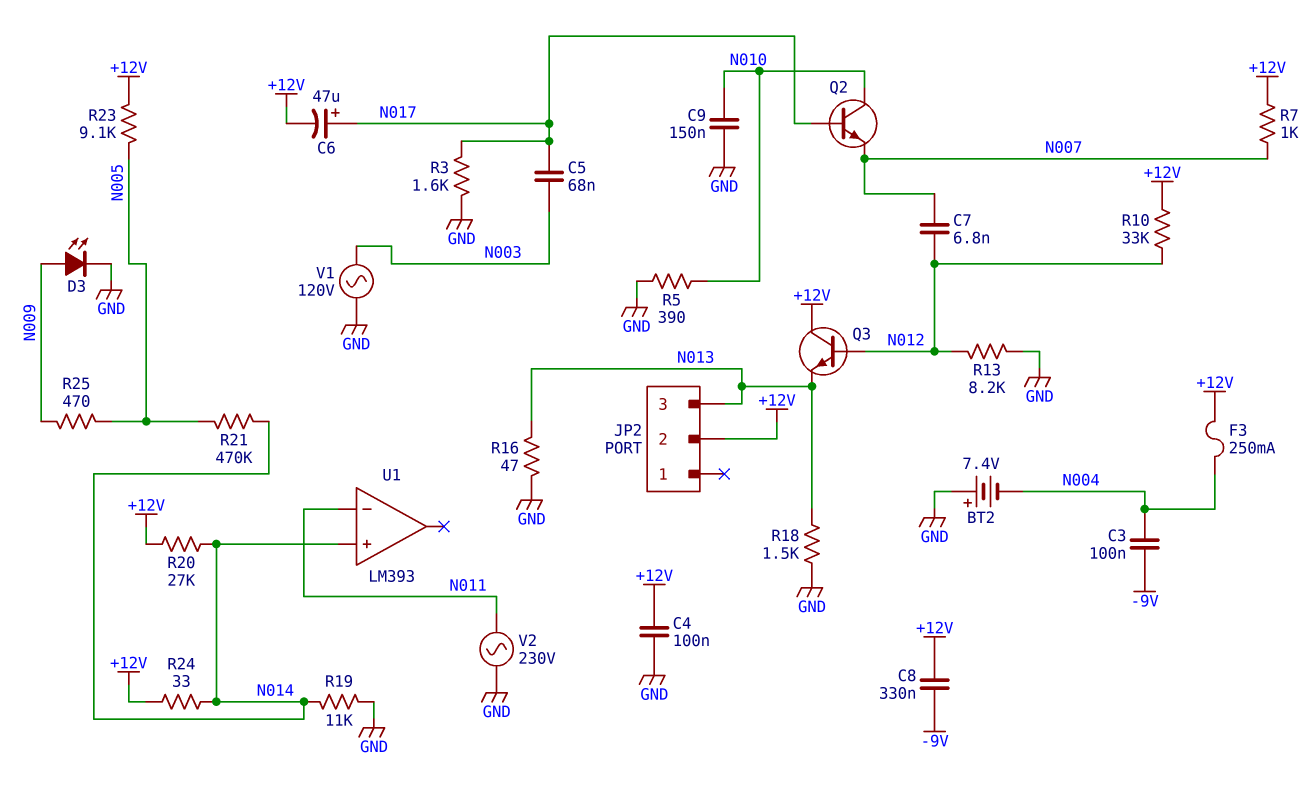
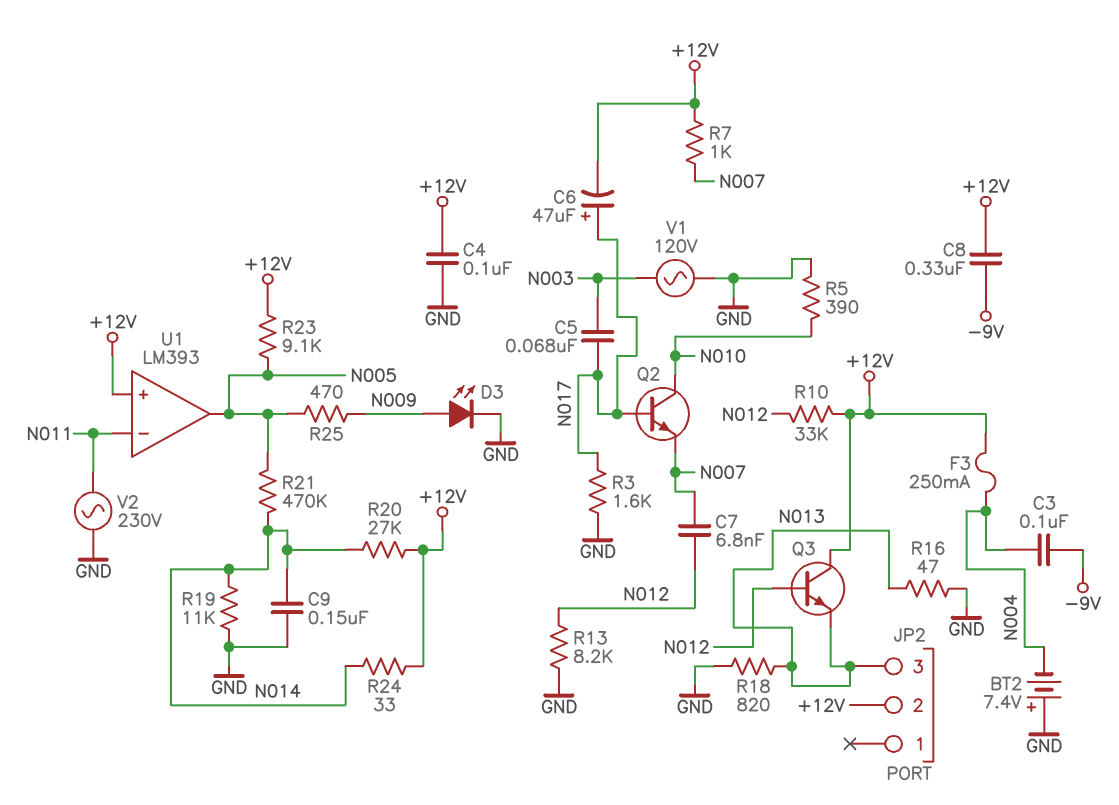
C9: 150nF (GND, N010) -> 150nF (GND, N014)
R18: 1.5k (GND, N013) -> 820 (GND, N013)
U1 pin in+: N014 -> +12V
U1 pin out: none -> N005

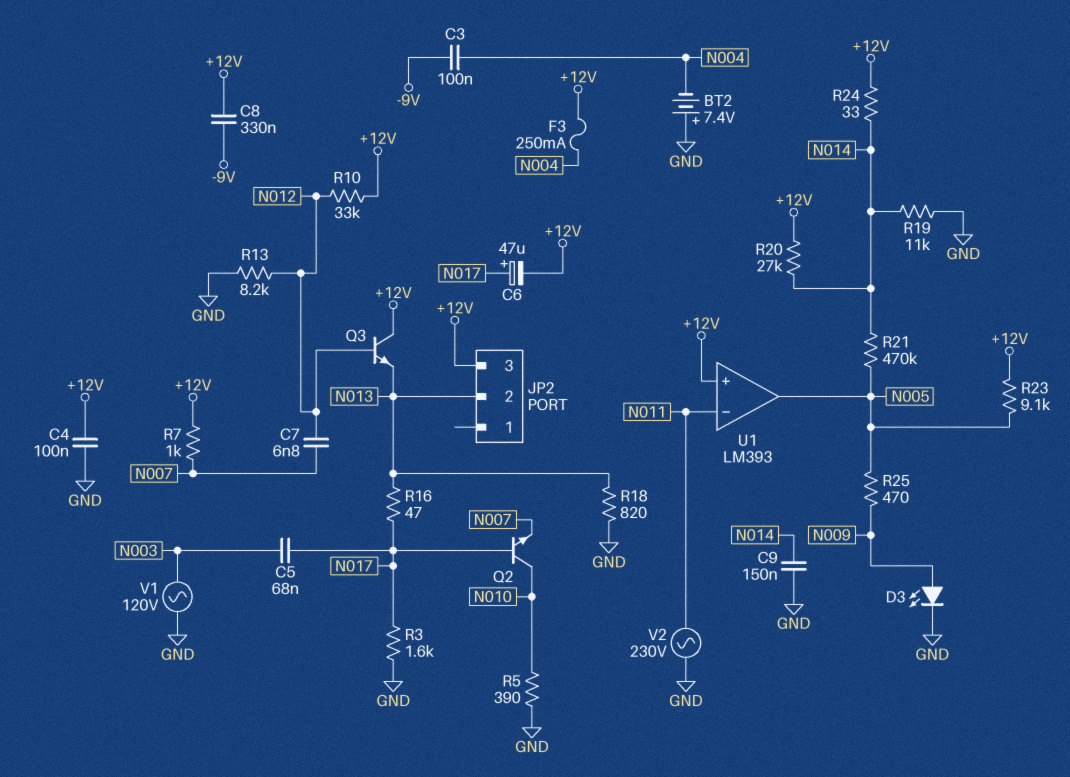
JP2 pin 2: +12V -> N013
JP2 pin 3: N013 -> +12V
R16: 47 (GND, N013) -> 47 (N013, N017)

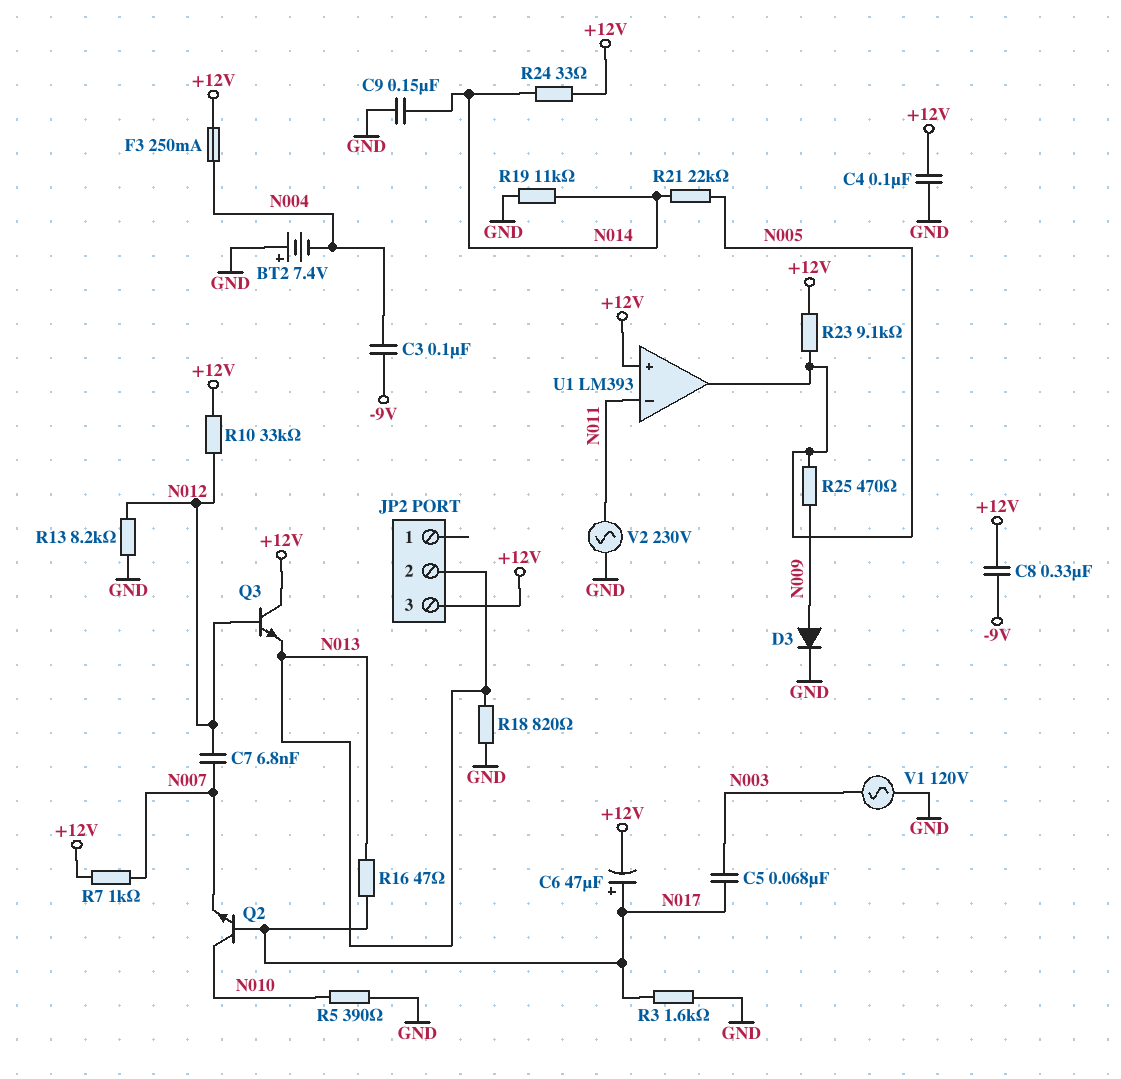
D3: LED (A N009, K GND) -> diode (A N009, K GND)
R20: 27k (+12V, N014) -> none
R21: 470k (N005, N014) -> 22k (N005, N014)

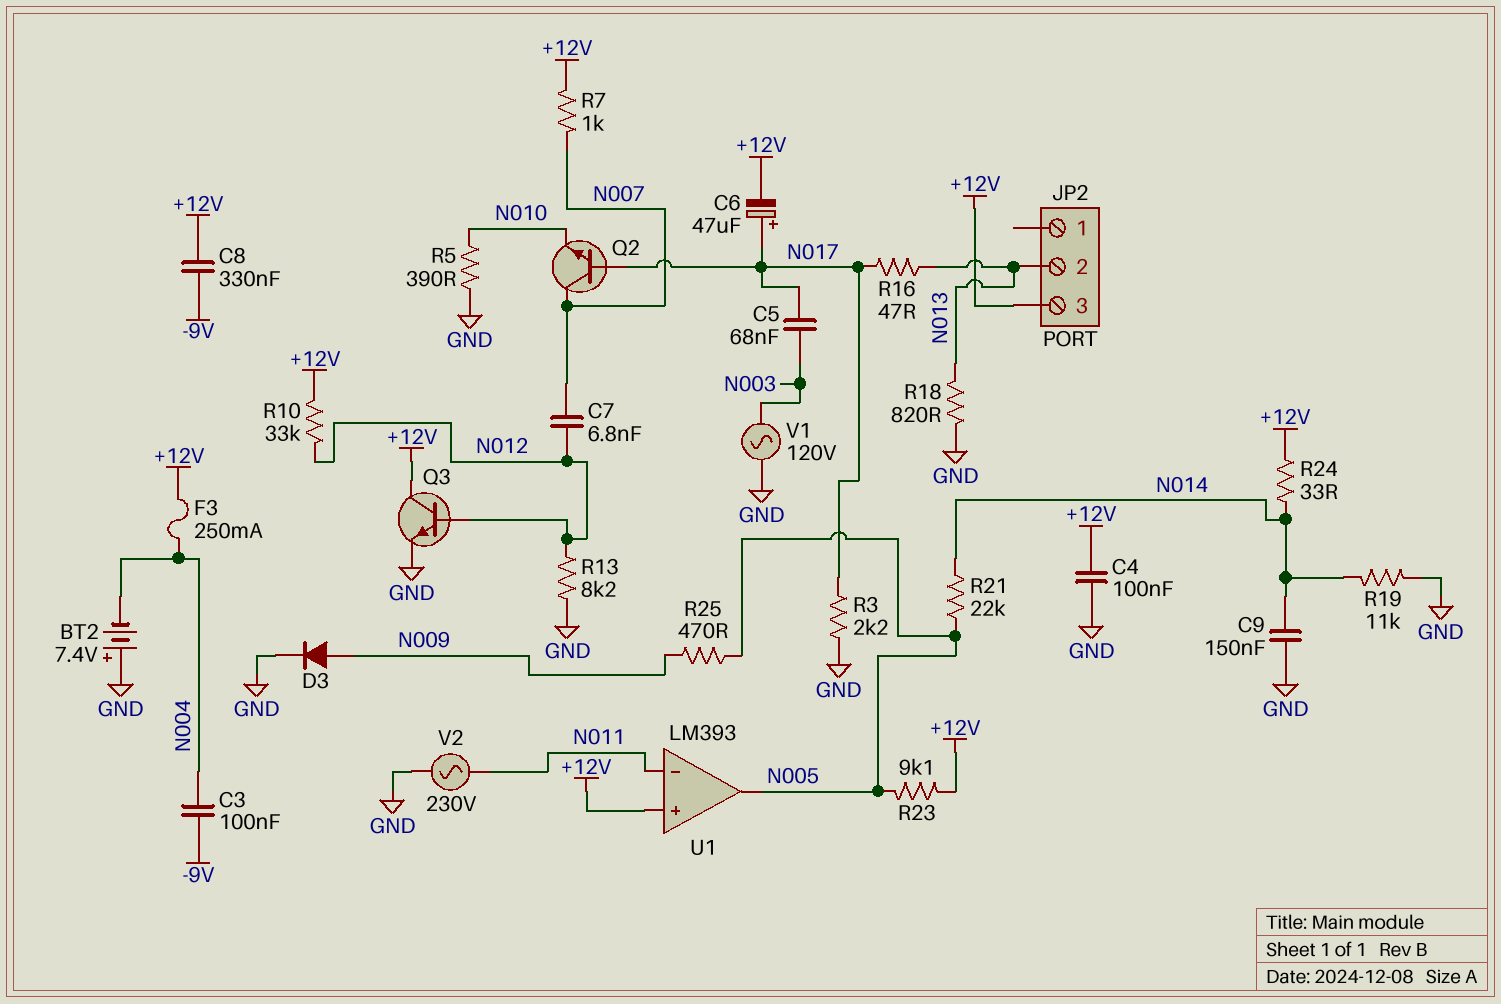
Q2: NPN (B N017, C N010, E N007) -> NPN (B N017, C N007, E N010)
Q3: NPN (B N012, C +12V, E N013) -> NPN (B N012, C +12V, E GND)
R3: 1.6k (GND, N017) -> 2.2k (GND, N017)

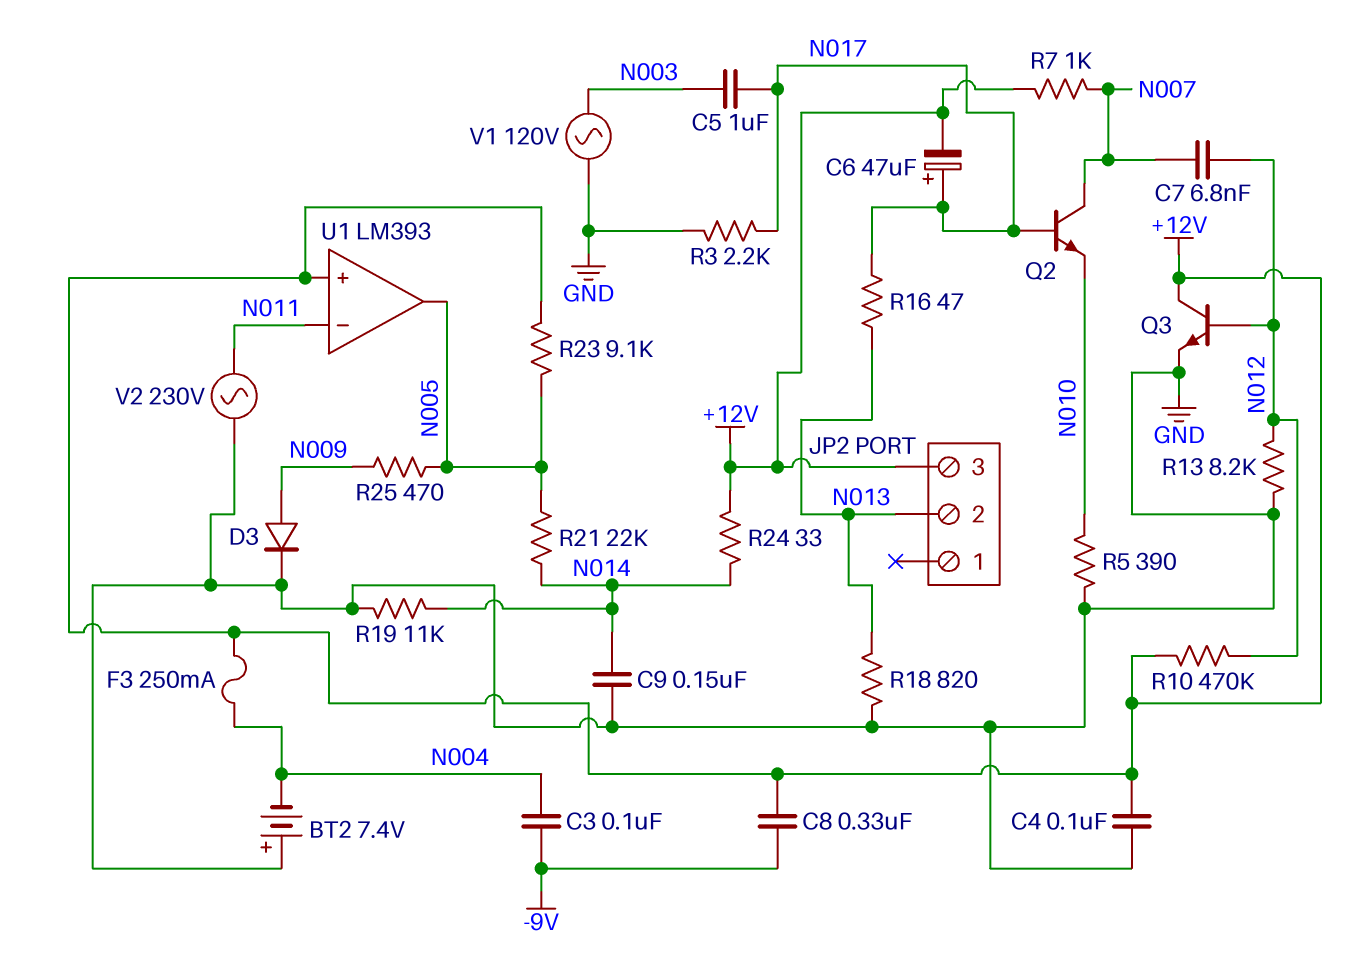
C5: 68nF (N003, N017) -> 1uF (N003, N017)
R10: 33k (+12V, N012) -> 470k (+12V, N012)

